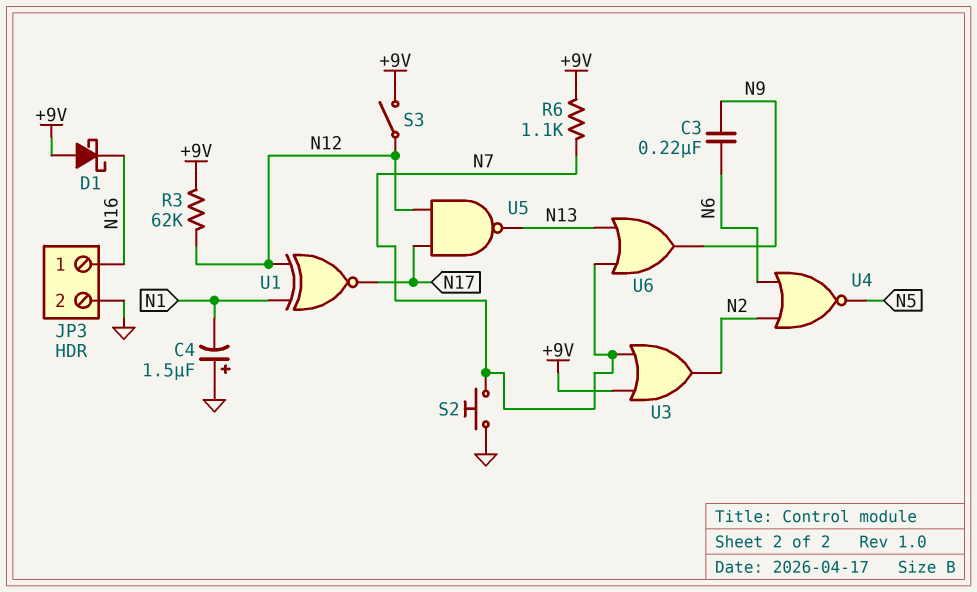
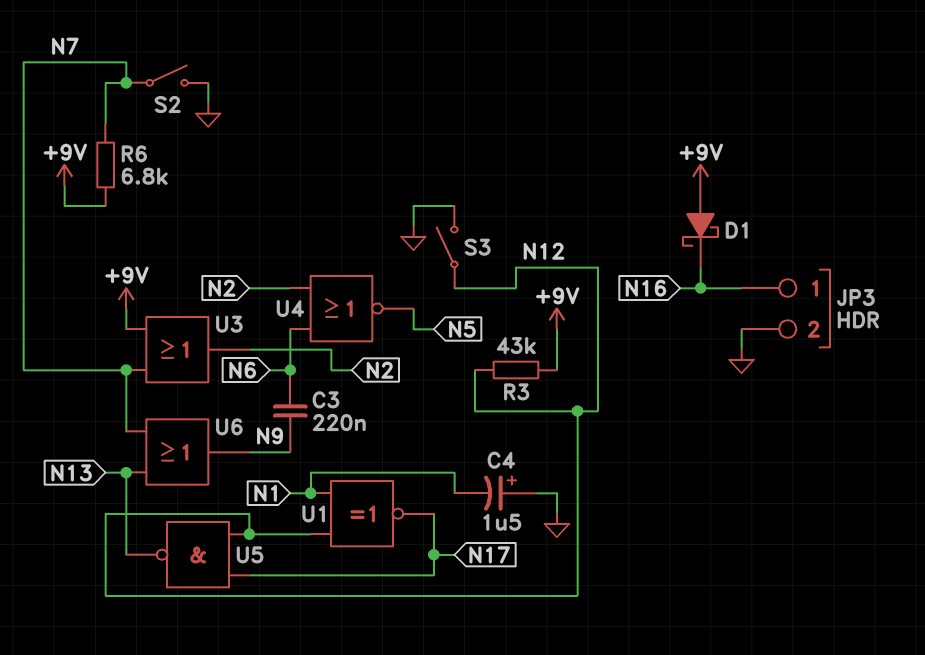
R3: 62k (+9V, N12) -> 43k (+9V, N12)
R6: 1.1k (+9V, N7) -> 6.8k (+9V, N7)
S2: button (GND, N7) -> switch (GND, N7)
S3: switch (+9V, N12) -> switch (GND, N12)

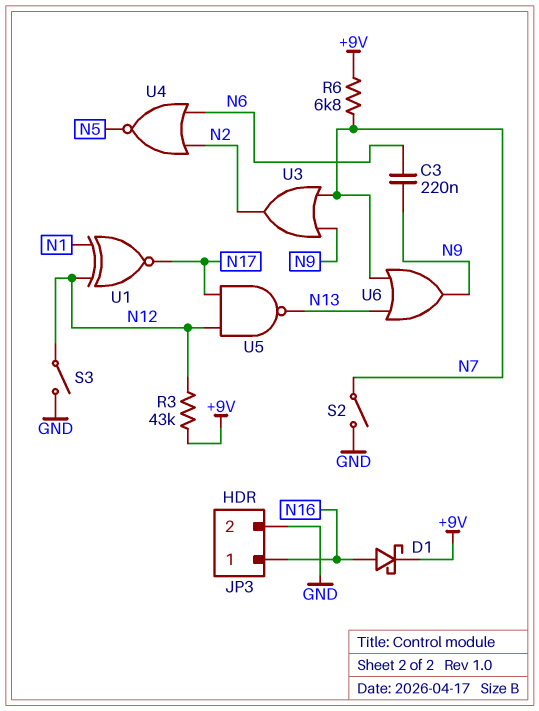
C4: 1.5uF (plus GND, minus N1) -> none
D1: schottky (A +9V, K N16) -> schottky (A N16, K +9V)
U3: OR (in +9V, in N7, out N2) -> OR (in N7, in N9, out N2)

